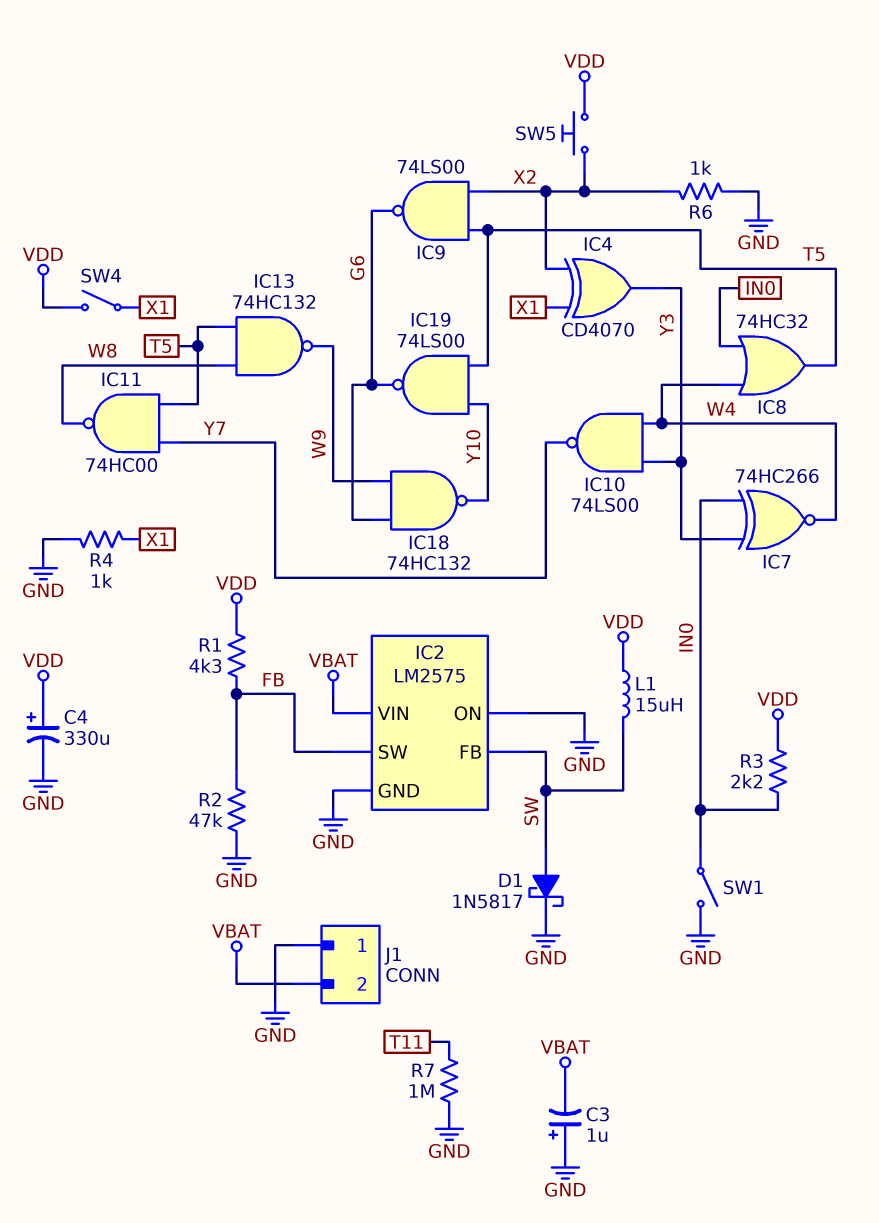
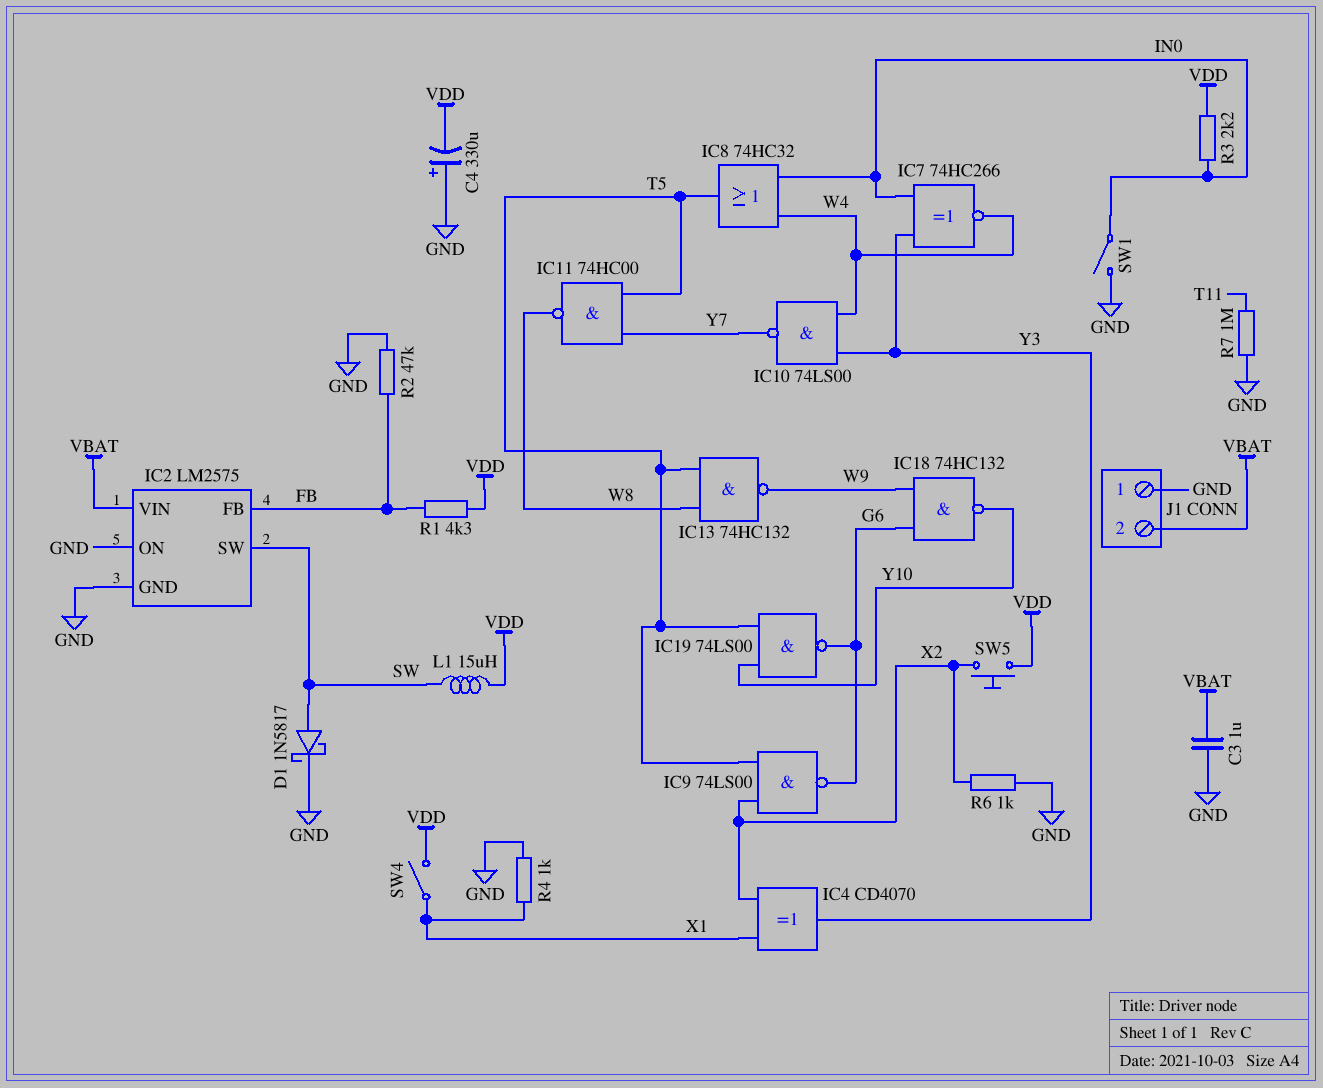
C3: 1uF (plus GND, minus VBAT) -> 1uF (GND, VBAT)
C4: 330uF (plus VDD, minus GND) -> 330uF (plus GND, minus VDD)
IC2 pin FB: SW -> FB
IC2 pin SW: FB -> SW

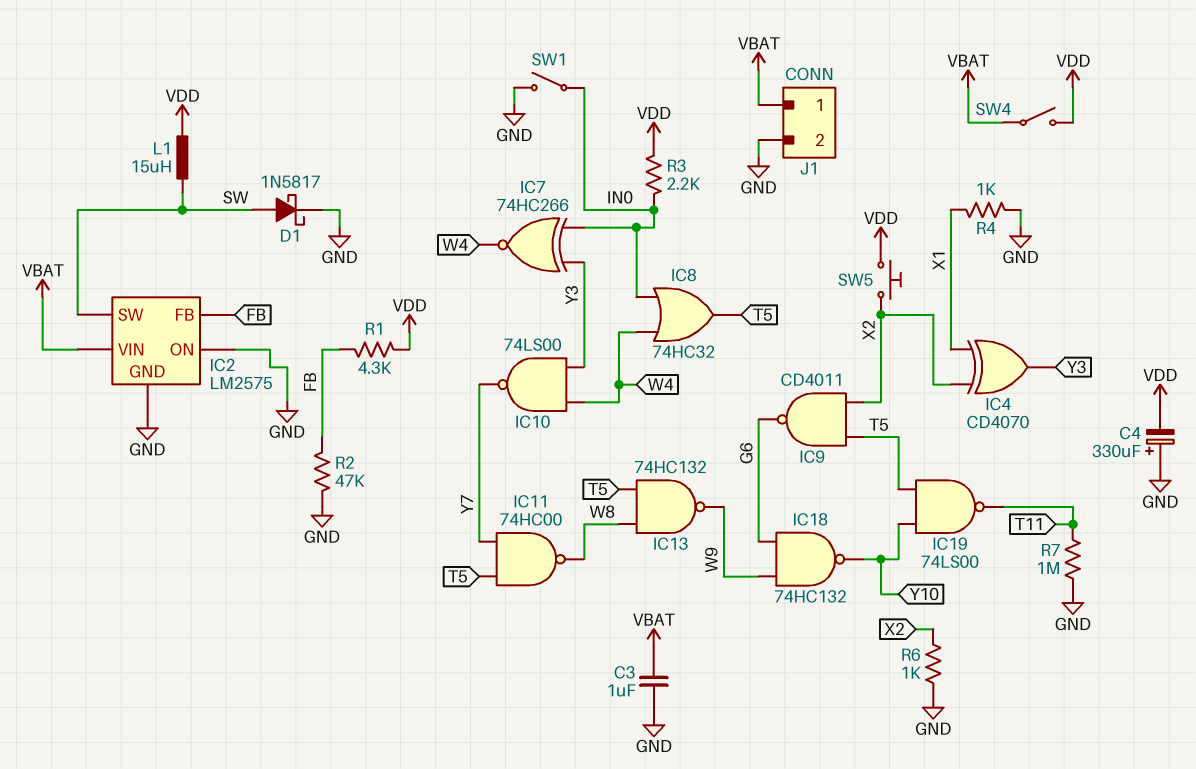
IC9: NAND 74LS00 (in T5, in X2, out G6) -> NAND CD4011 (in T5, in X2, out G6)
IC19: NAND 74LS00 (in T5, in Y10, out G6) -> NAND 74LS00 (in T5, in Y10, out T11)
J1 pin 1: GND -> VBAT
J1 pin 2: VBAT -> GND
SW4: switch (VDD, X1) -> switch (VBAT, VDD)

